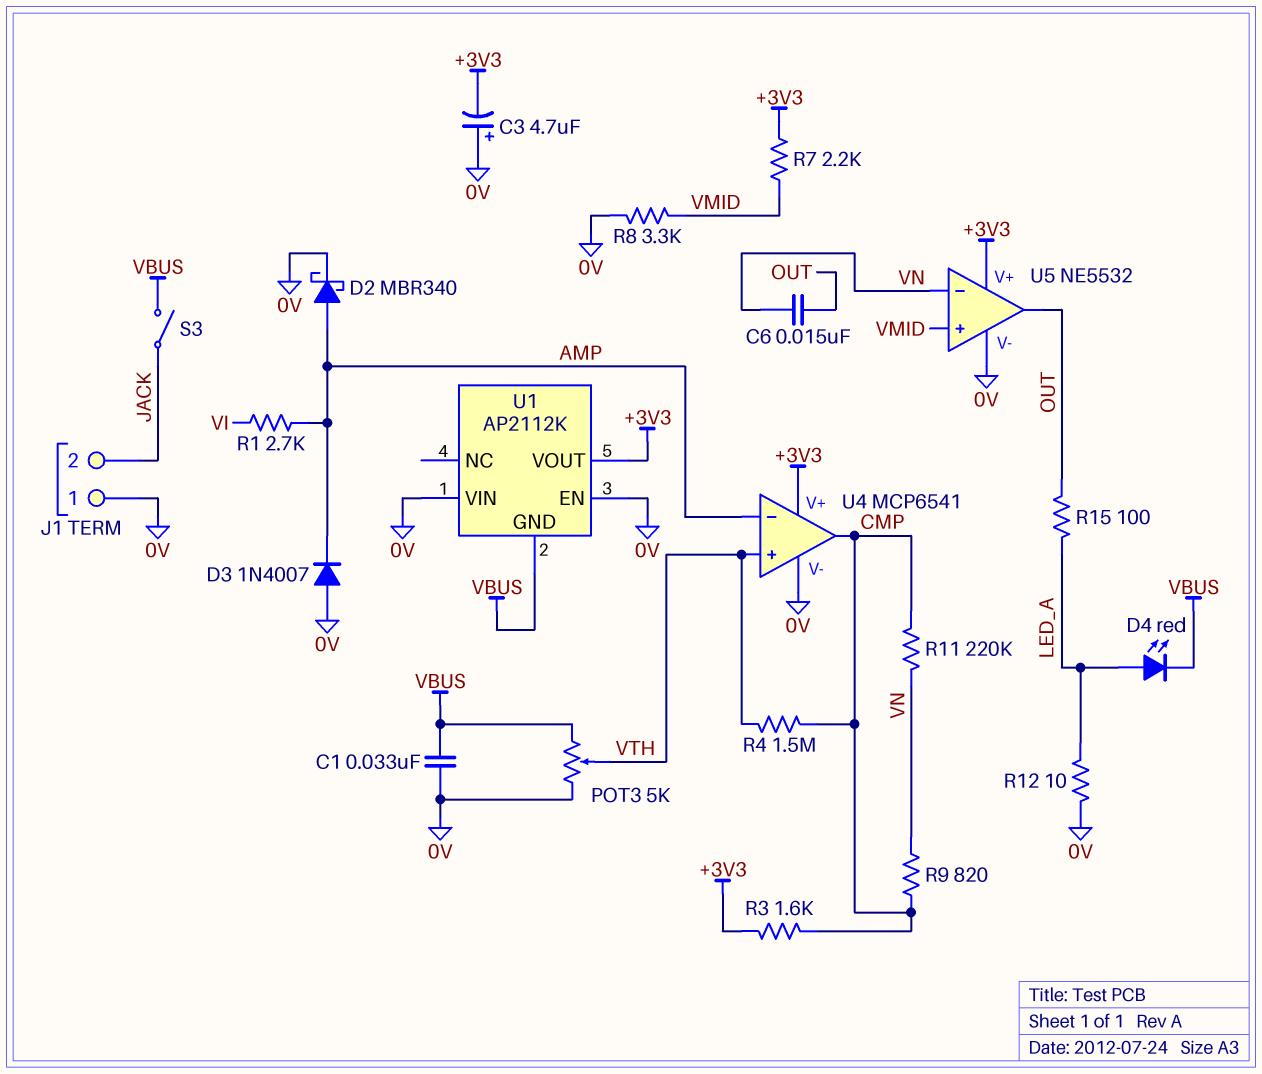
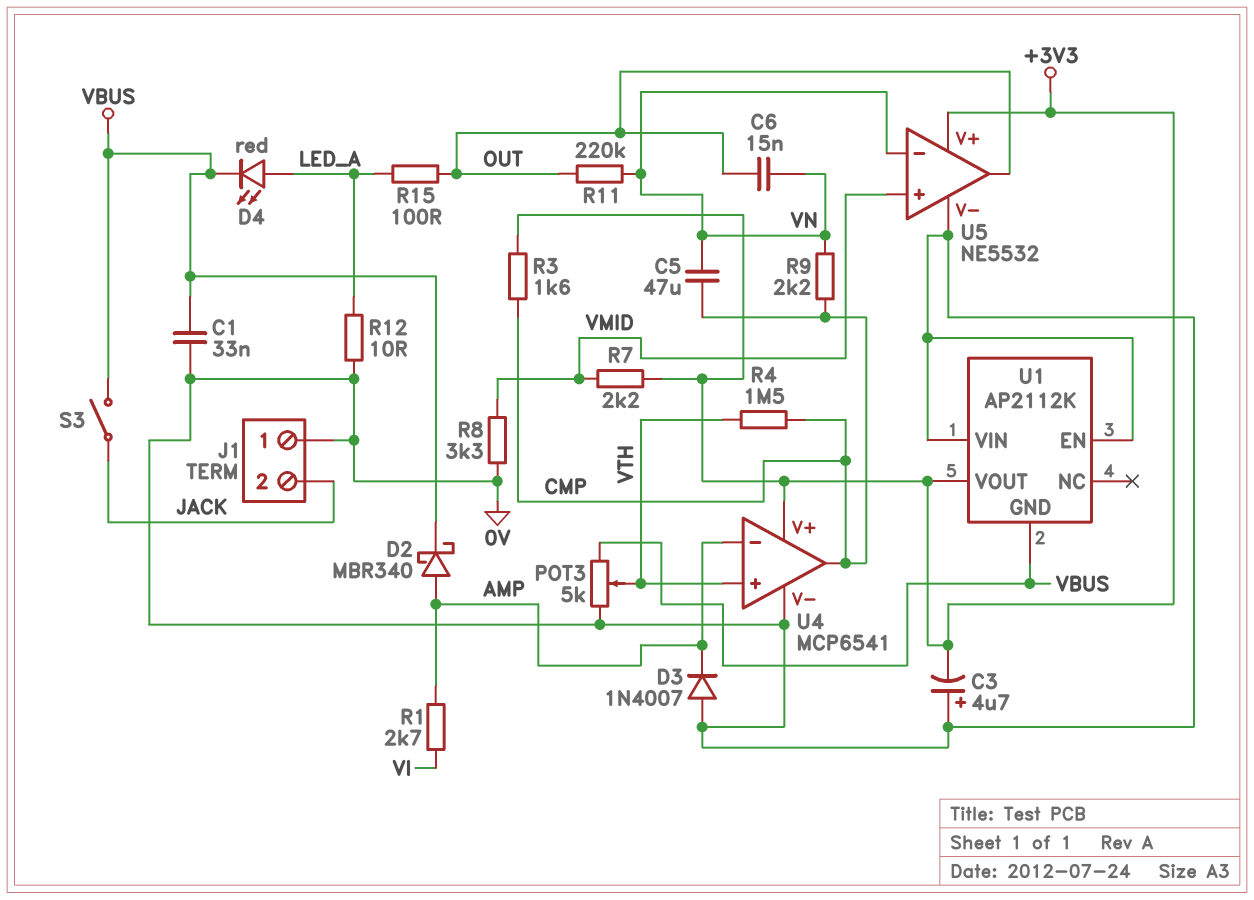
C5: none -> 47uF (CMP, VN)
D2: schottky MBR340 (A AMP, K 0V) -> schottky MBR340 (A AMP, K VBUS)
R9: 820 (CMP, VN) -> 2.2k (CMP, VN)
R11: 220k (CMP, VN) -> 220k (OUT, VN)

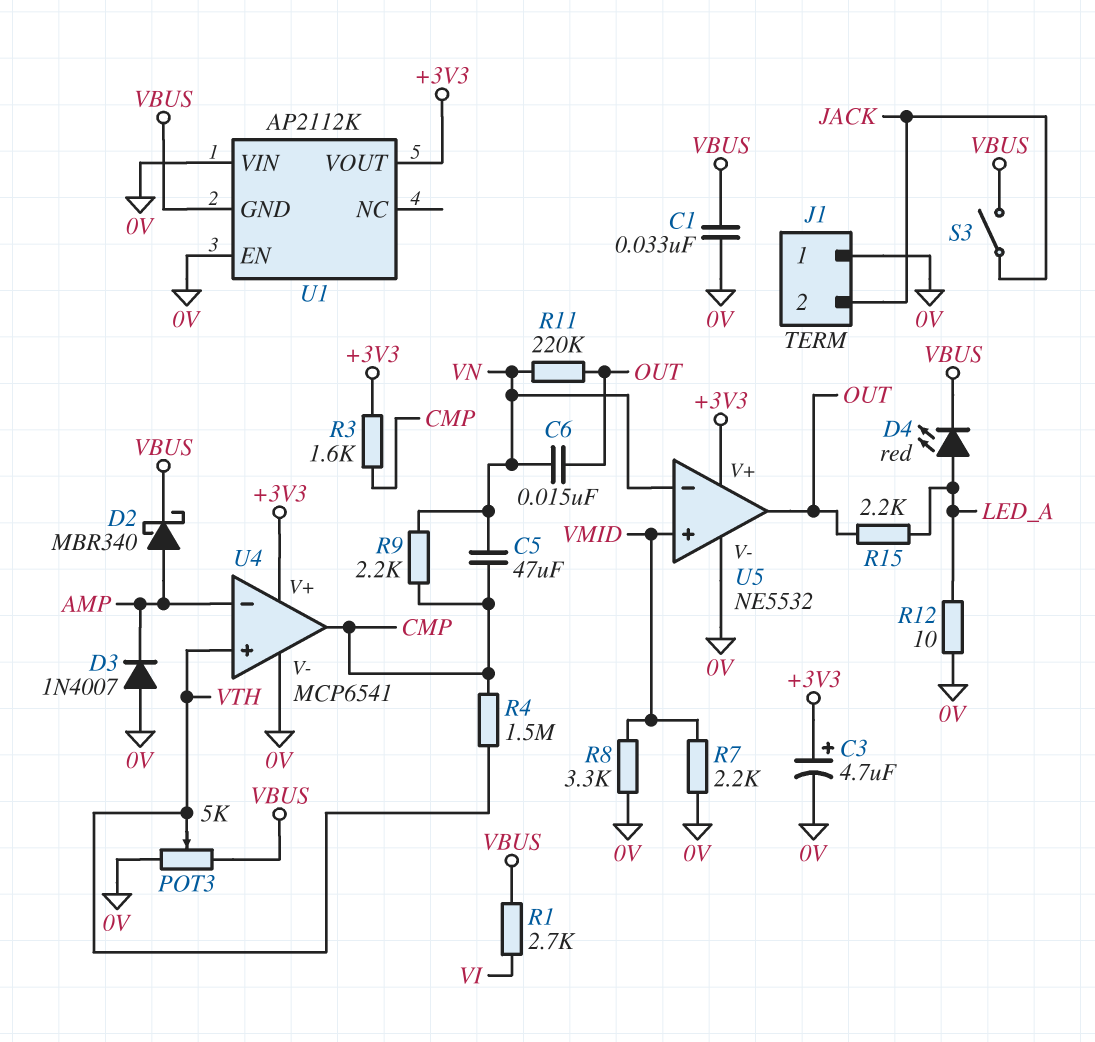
C3: 4.7uF (plus 0V, minus +3V3) -> 4.7uF (plus +3V3, minus 0V)
R1: 2.7k (AMP, VI) -> 2.7k (VBUS, VI)
R7: 2.2k (+3V3, VMID) -> 2.2k (0V, VMID)
R15: 100 (LED_A, OUT) -> 2.2k (LED_A, OUT)

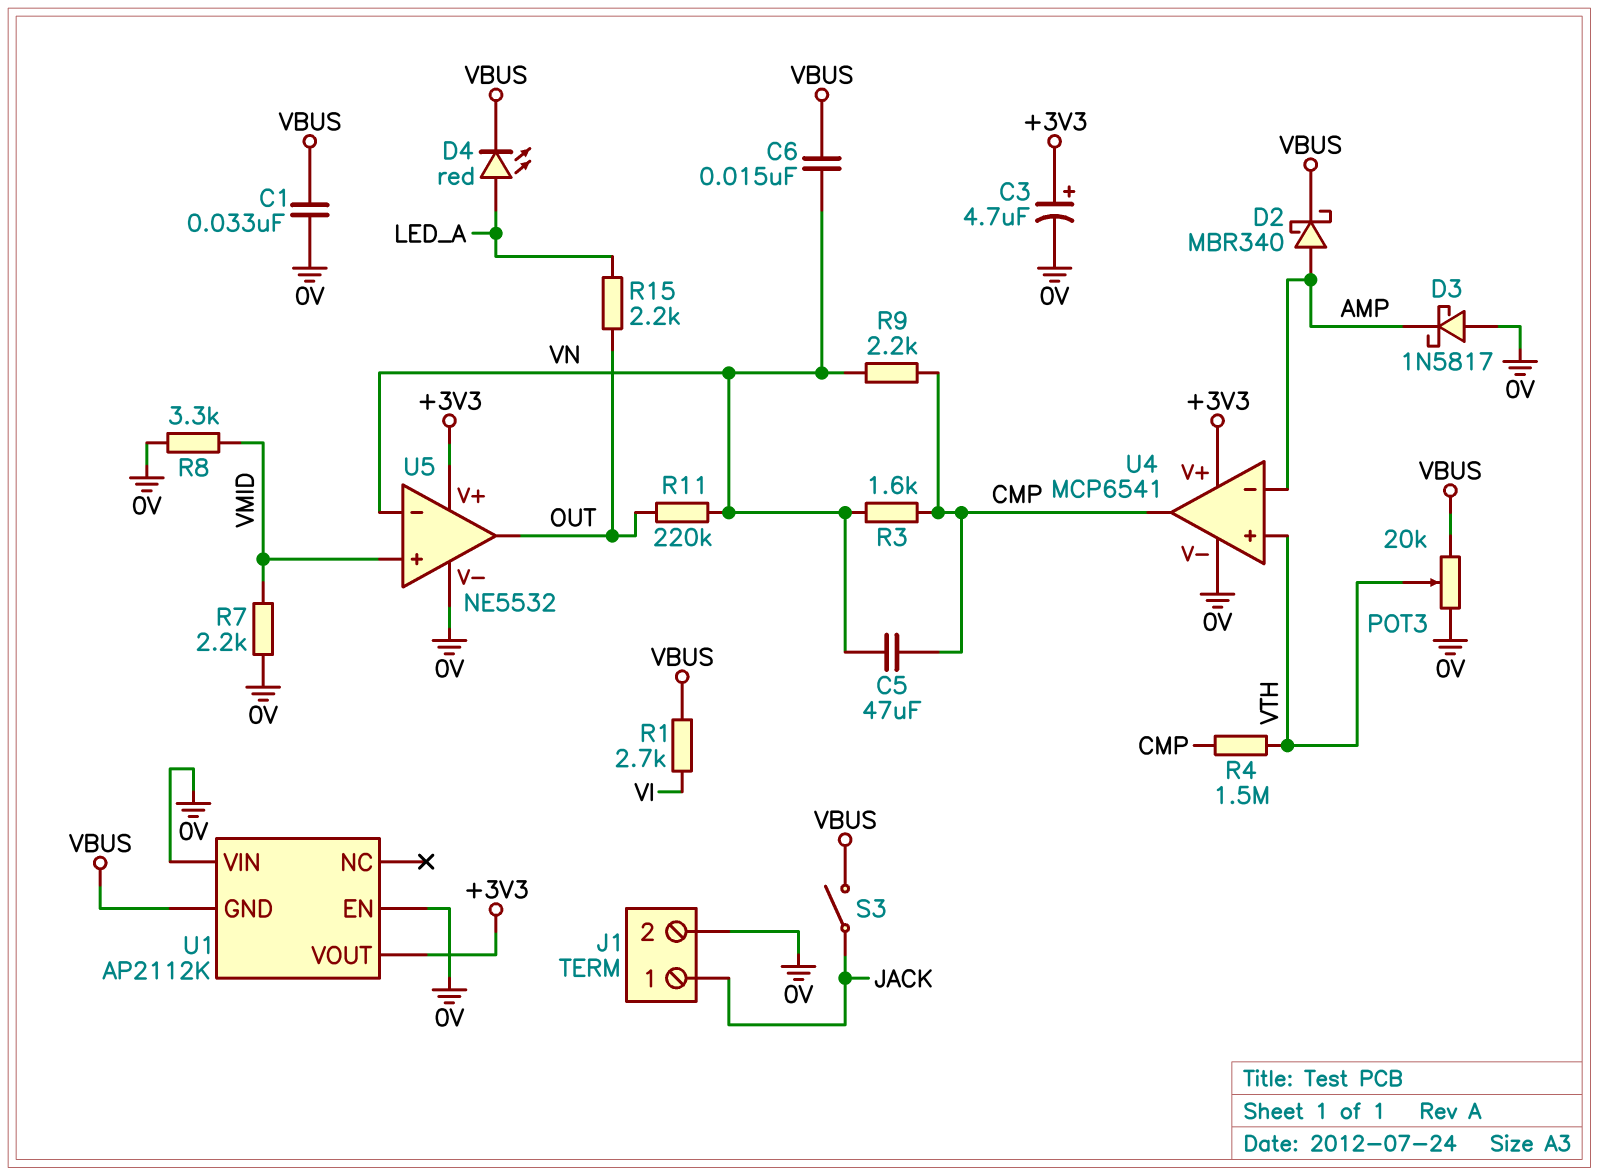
C6: 15nF (OUT, VN) -> 15nF (VBUS, VN)
D3: diode 1N4007 (A 0V, K AMP) -> schottky 1N5817 (A 0V, K AMP)
J1 pin 1: 0V -> JACK
J1 pin 2: JACK -> 0V
POT3: 5k (0V, VBUS, wiper VTH) -> 20k (0V, VBUS, wiper VTH)
R3: 1.6k (+3V3, CMP) -> 1.6k (CMP, VN)
R12: 10 (0V, LED_A) -> none

